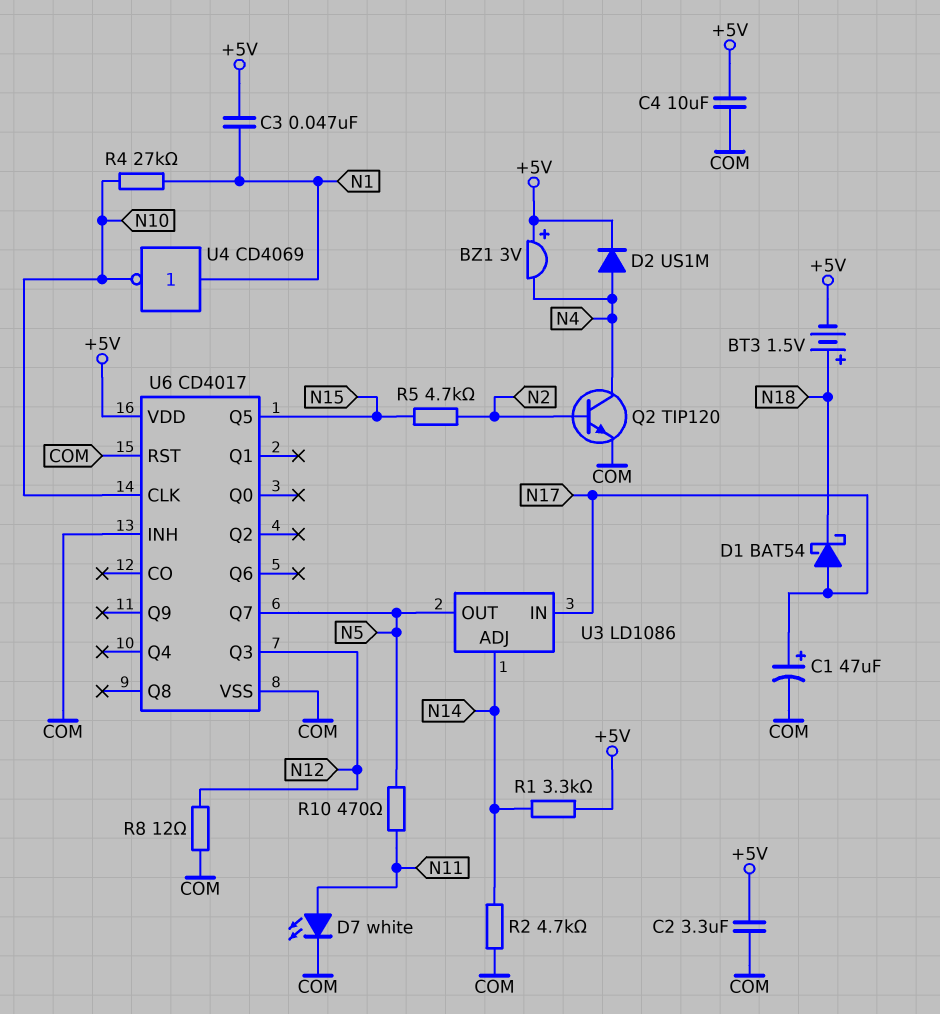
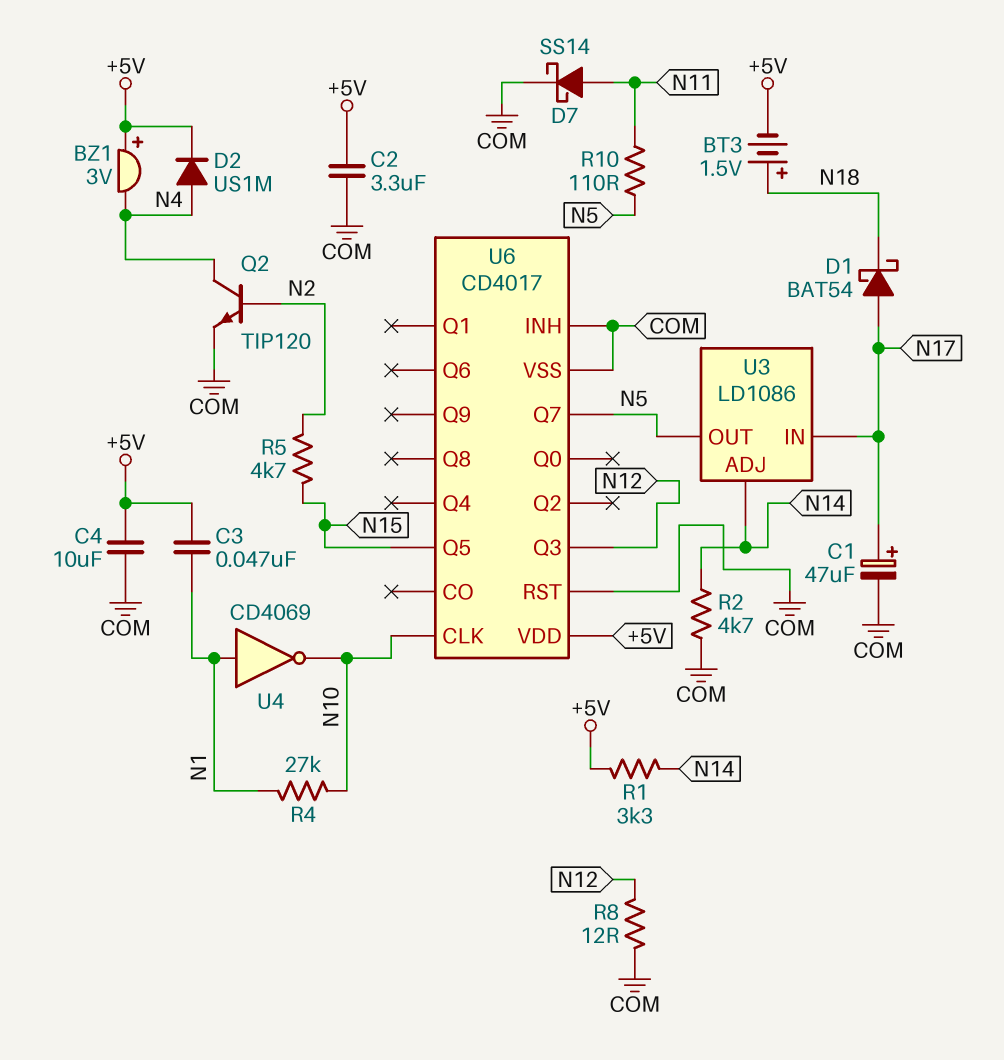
D7: LED white (A N11, K COM) -> schottky SS14 (A N11, K COM)
R10: 470 (N5, N11) -> 110 (N5, N11)

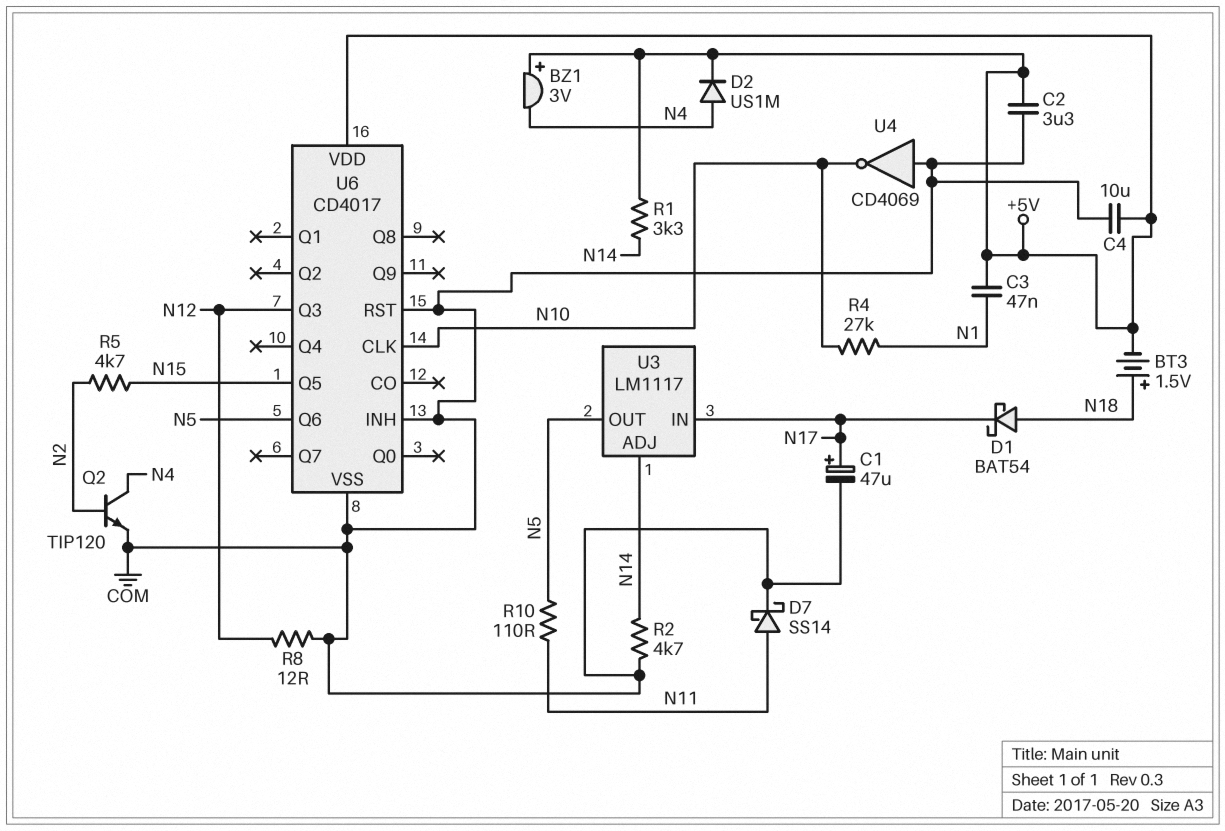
D1: schottky BAT54 (A N17, K N18) -> schottky BAT54 (A N18, K N17)
U3: LD1086 -> LM1117
U4: NOT CD4069 (in N1, out N10) -> NOT CD4069 (in COM, out N10)
U6 pin Q6: none -> N5
U6 pin Q7: N5 -> none

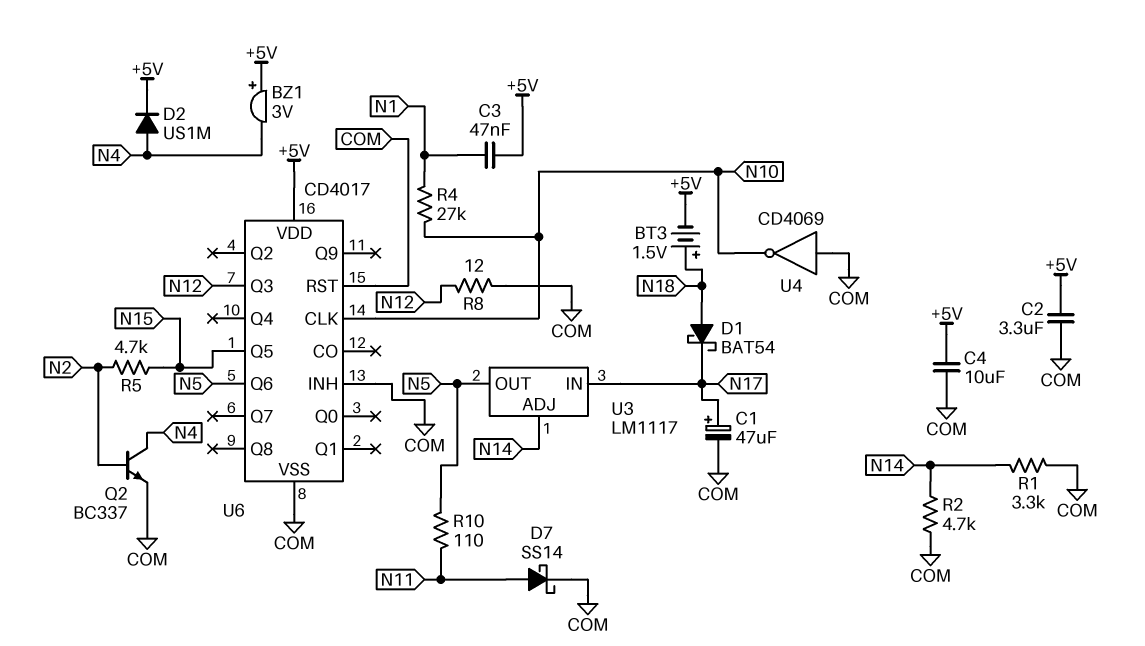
Q2: NPN TIP120 (B N2, C N4, E COM) -> NPN BC337 (B N2, C N4, E COM)
R1: 3.3k (+5V, N14) -> 3.3k (COM, N14)

